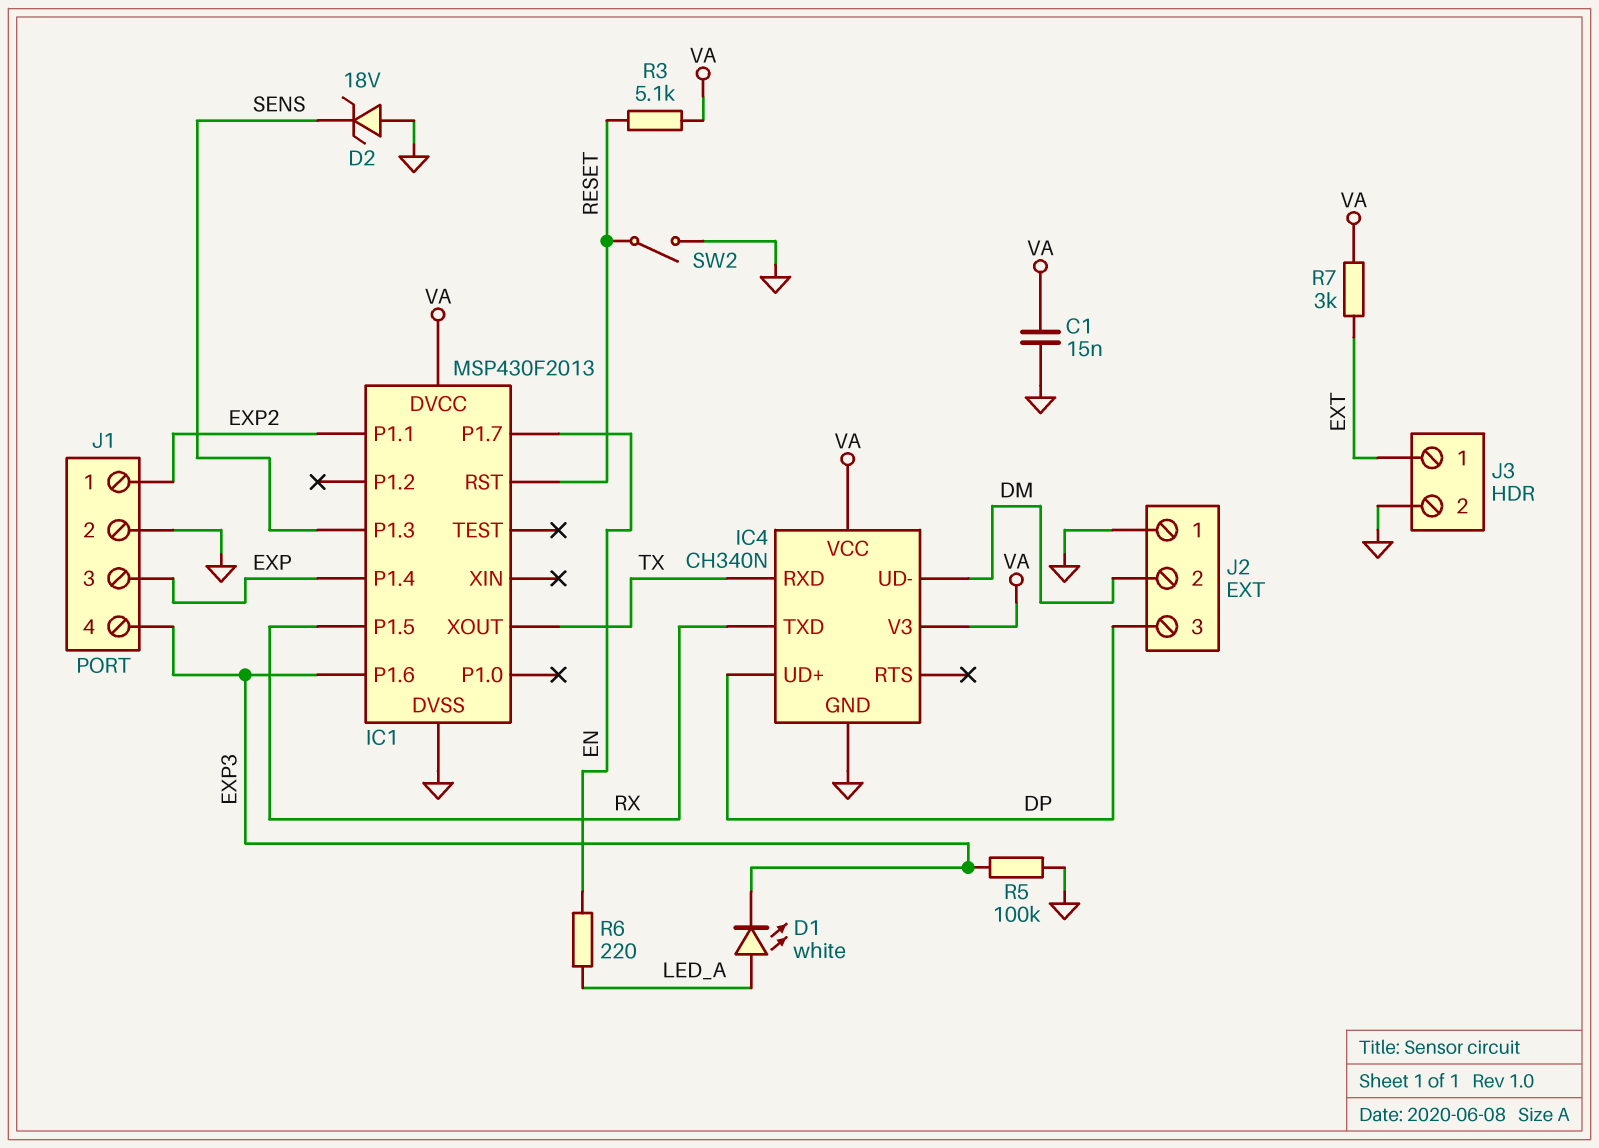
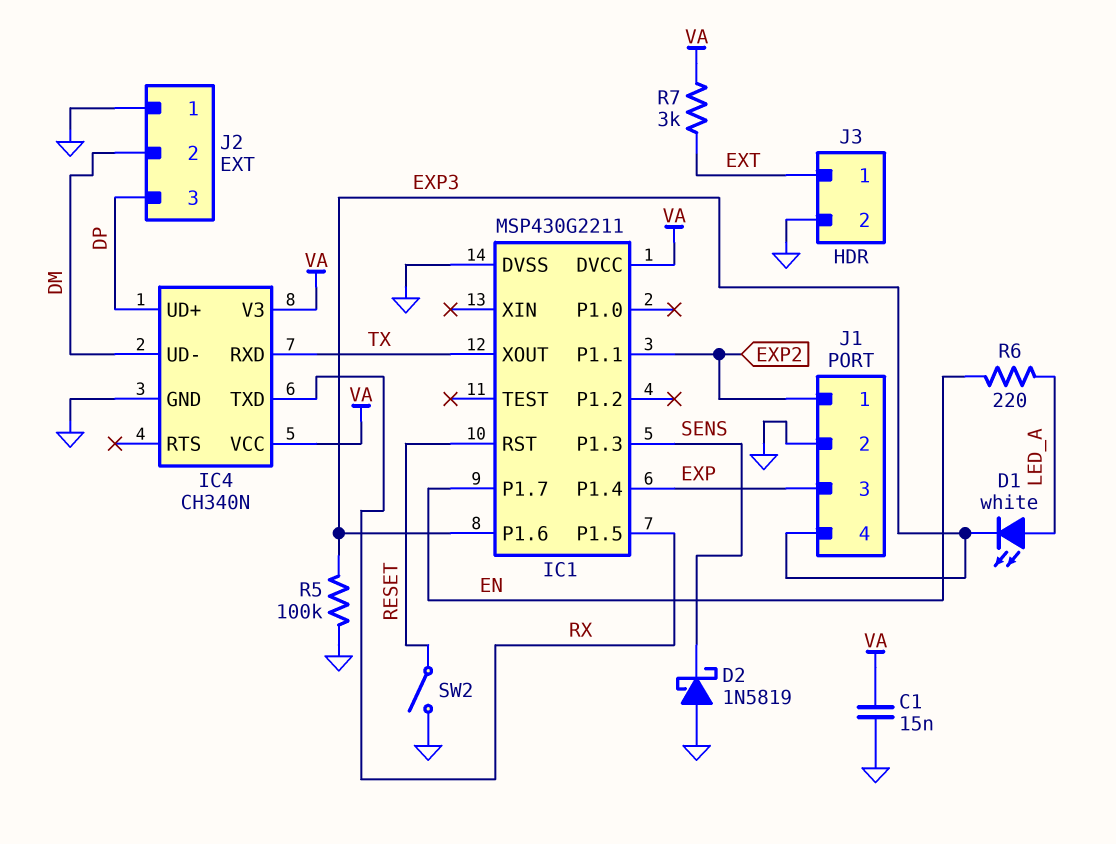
D2: zener 18V (A GND, K SENS) -> schottky 1N5819 (A GND, K SENS)
IC1: MSP430F2013 -> MSP430G2211
R3: 5.1k (RESET, VA) -> none

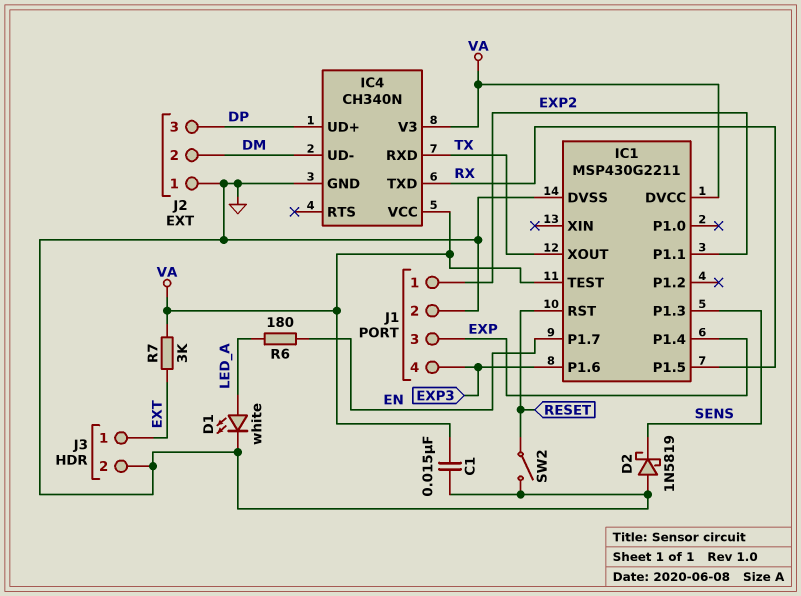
D1: LED white (A LED_A, K EXP3) -> LED white (A LED_A, K GND)
IC1 pin TEST: none -> VA
R5: 100k (EXP3, GND) -> none
R6: 220 (EN, LED_A) -> 180 (EN, LED_A)

